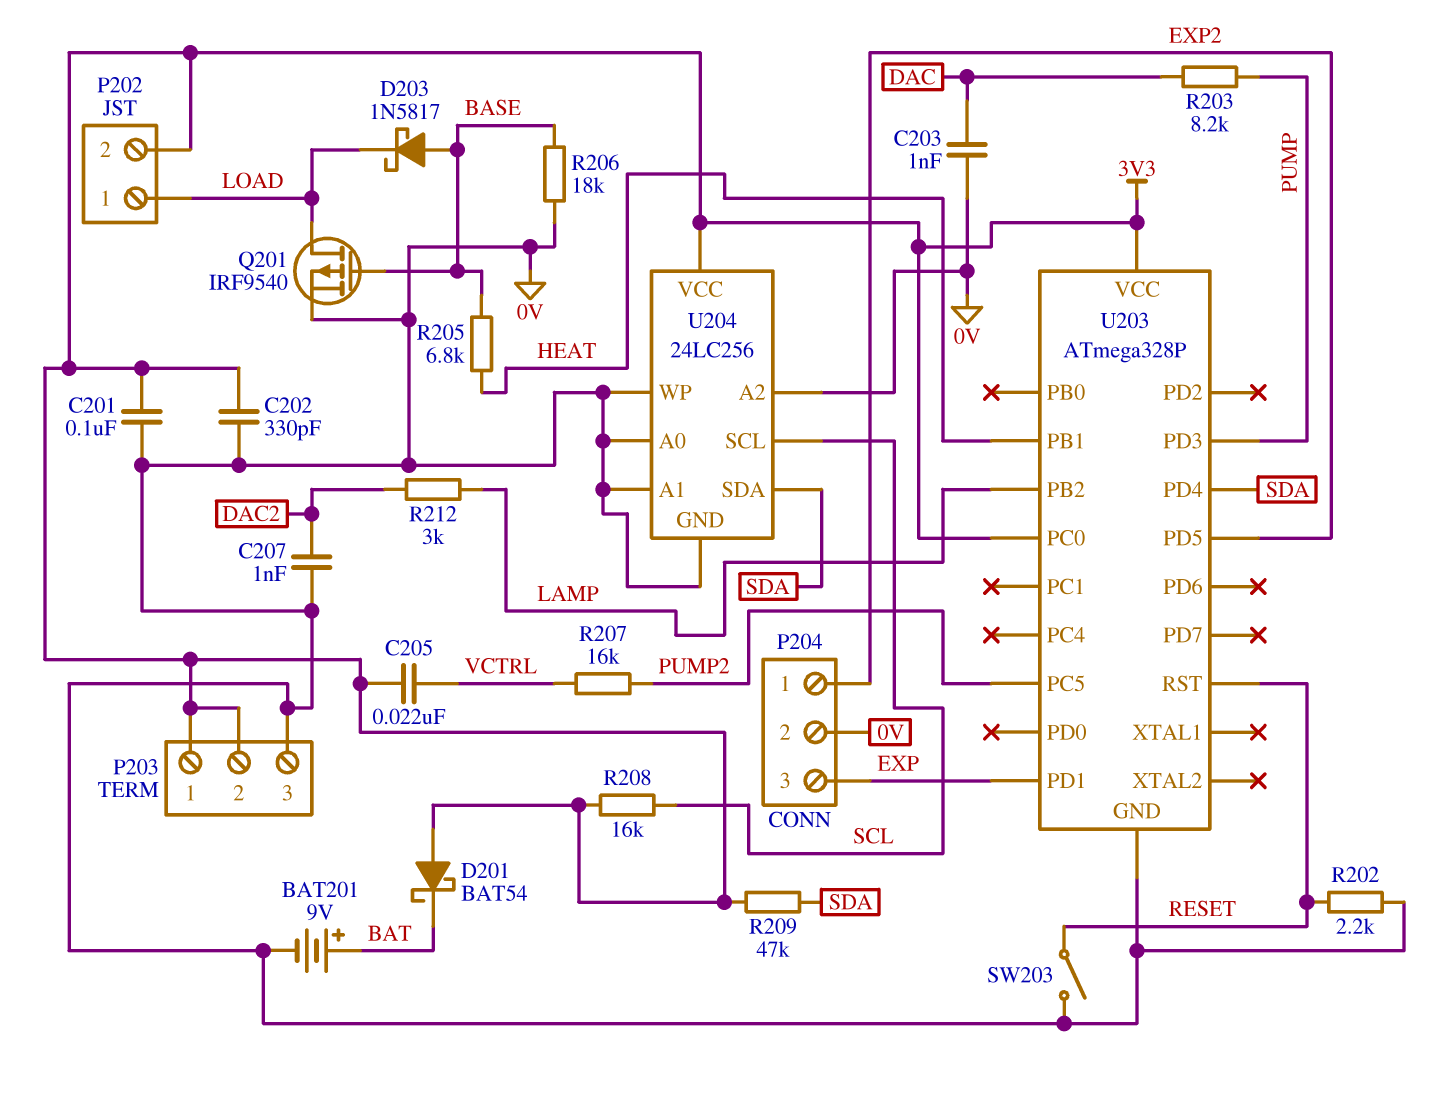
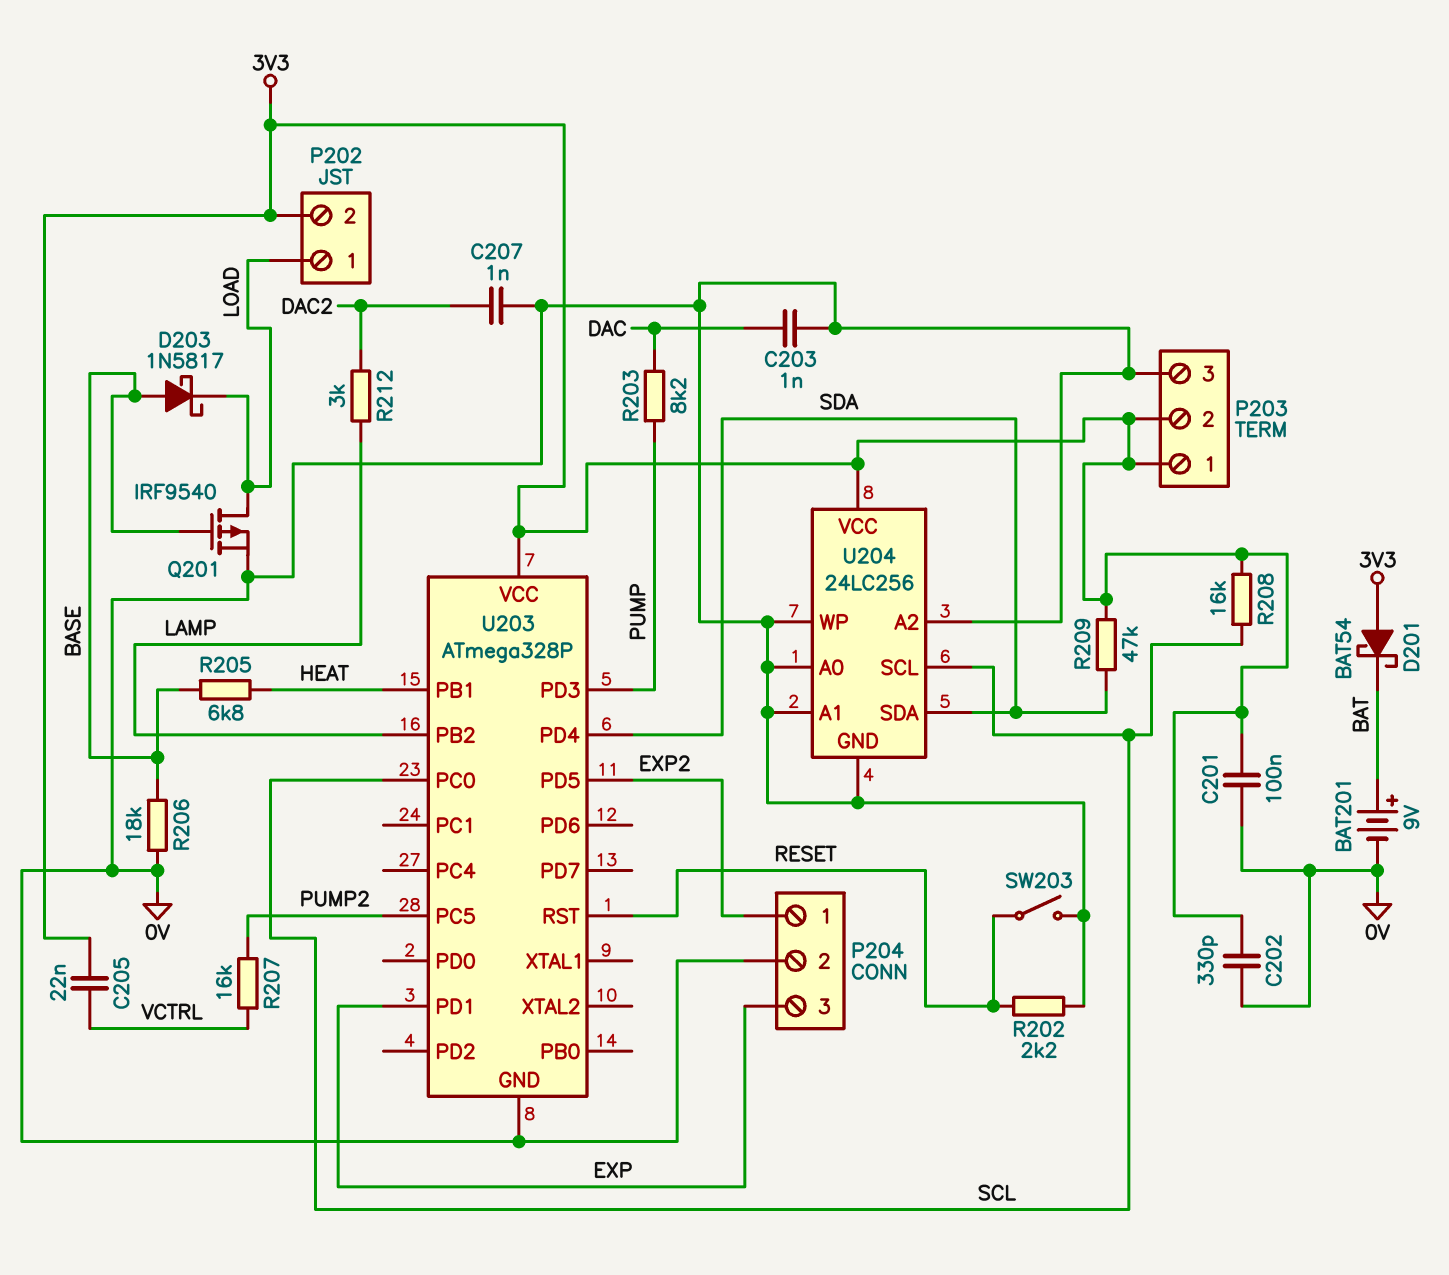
U203 pin PC0: 3V3 -> SCL

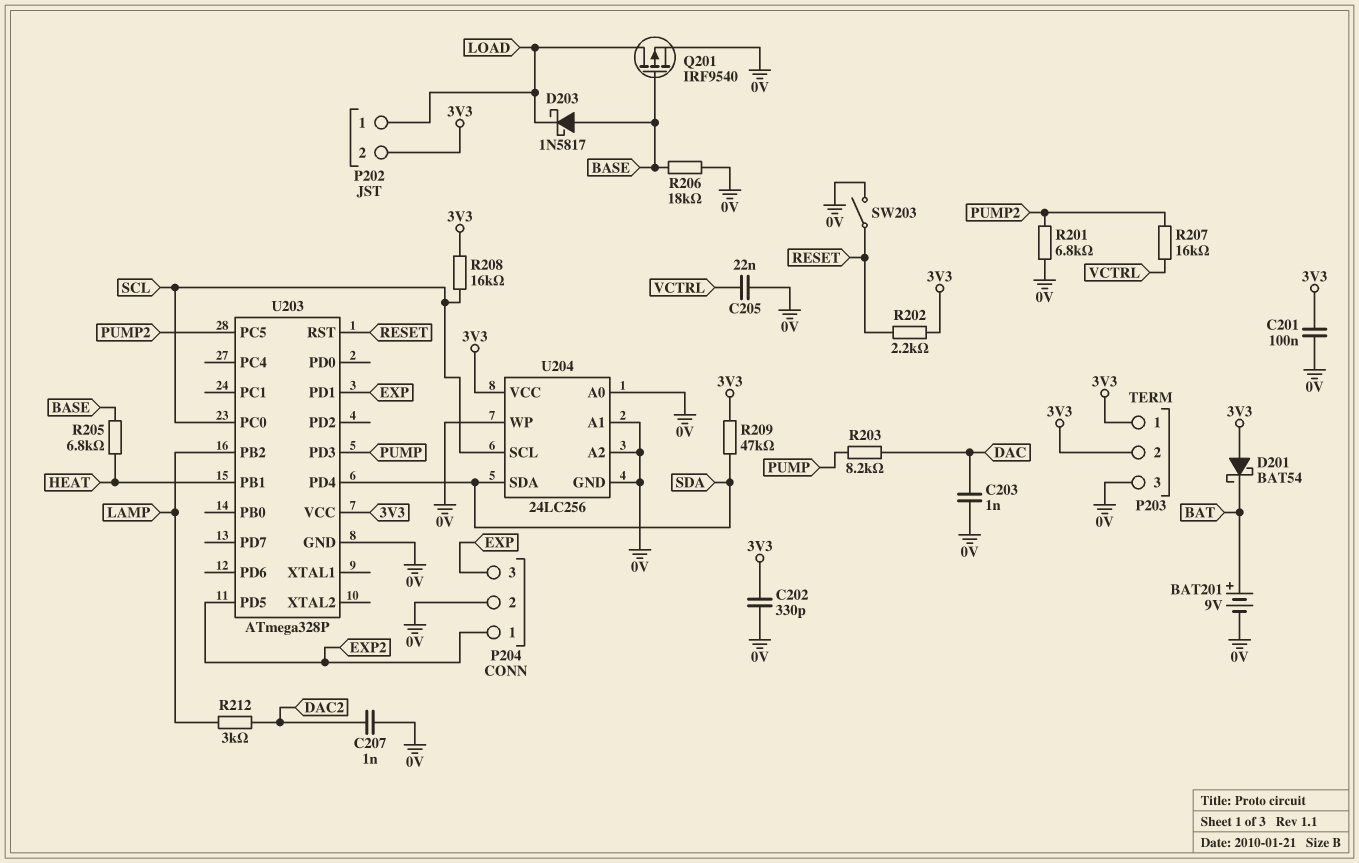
C205: 22nF (3V3, VCTRL) -> 22nF (0V, VCTRL)
R201: none -> 6.8k (0V, PUMP2)
R202: 2.2k (0V, RESET) -> 2.2k (3V3, RESET)

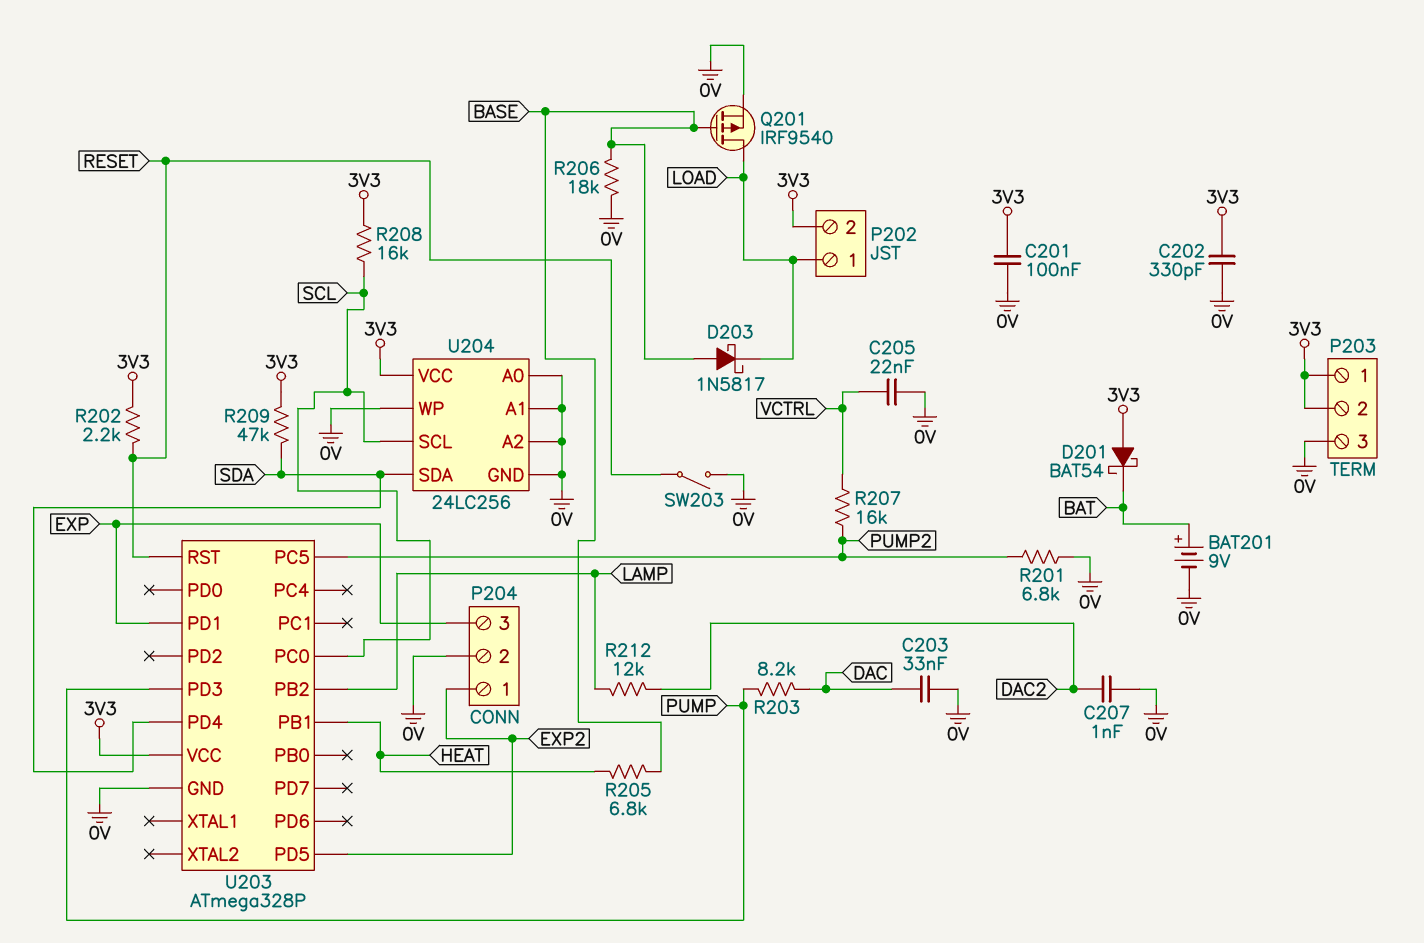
C203: 1nF (0V, DAC) -> 33nF (0V, DAC)
R212: 3k (DAC2, LAMP) -> 12k (DAC2, LAMP)

